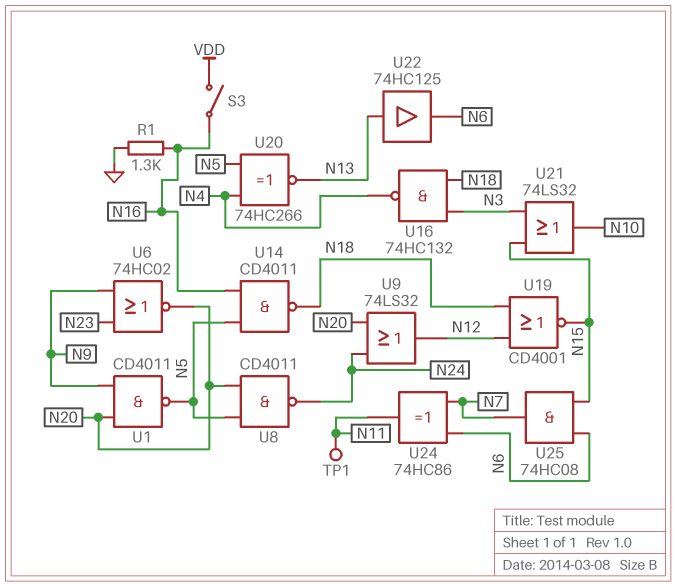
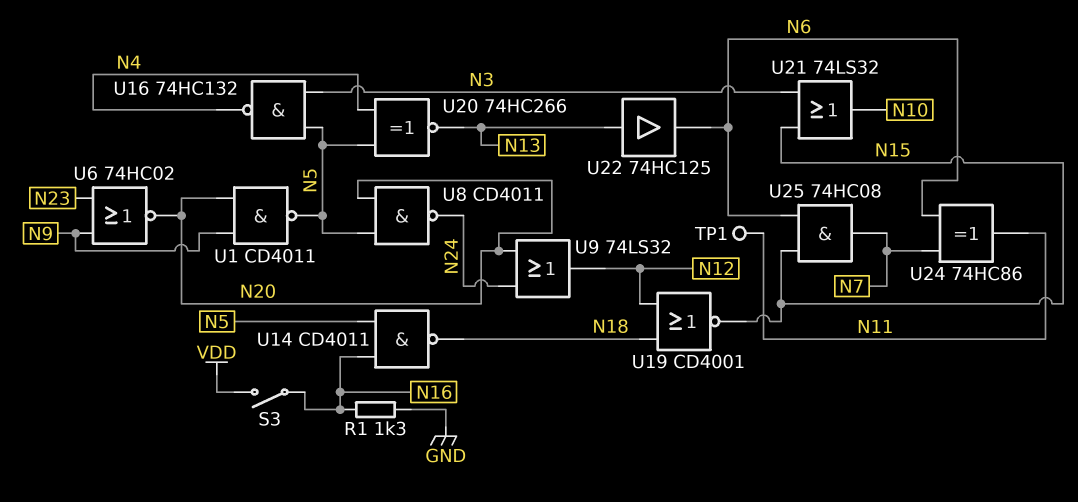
U16: NAND 74HC132 (in N3, in N18, out N4) -> NAND 74HC132 (in N3, in N5, out N4)

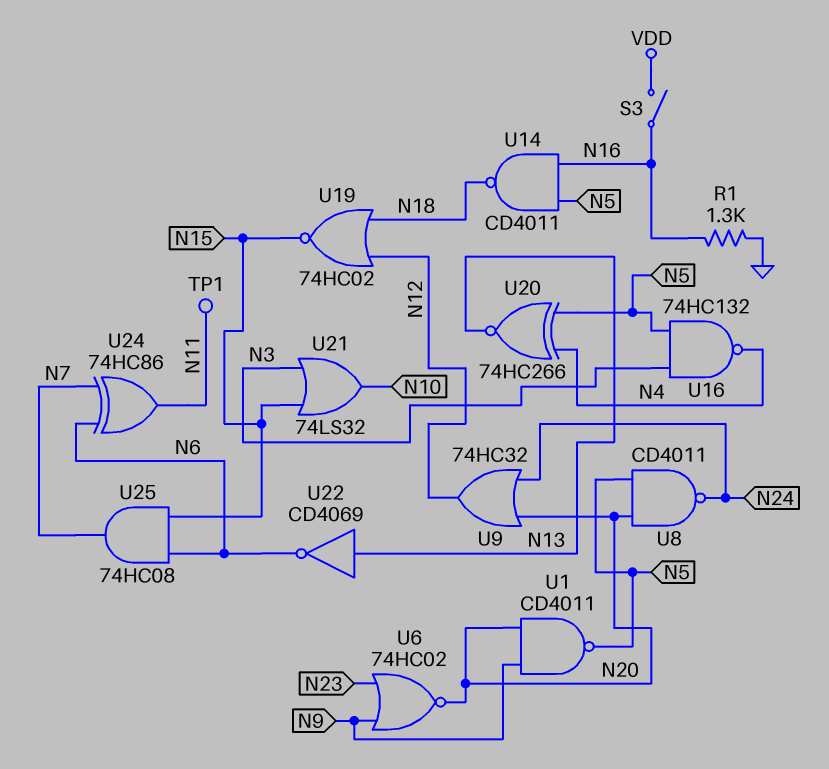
U9: OR 74LS32 (in N20, in N24, out N12) -> OR 74HC32 (in N20, in N24, out N12)
U19: NOR CD4001 (in N12, in N18, out N15) -> NOR 74HC02 (in N12, in N18, out N15)
U22: buffer 74HC125 (in N13, out N6) -> NOT CD4069 (in N13, out N6)

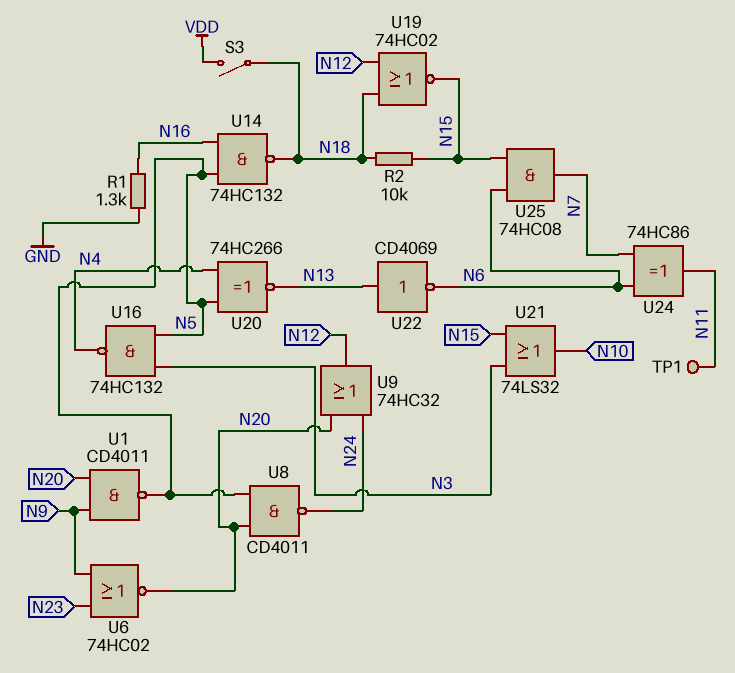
R2: none -> 10k (N15, N18)
S3: switch (N16, VDD) -> switch (N18, VDD)
U14: NAND CD4011 (in N5, in N16, out N18) -> NAND 74HC132 (in N5, in N16, out N18)

